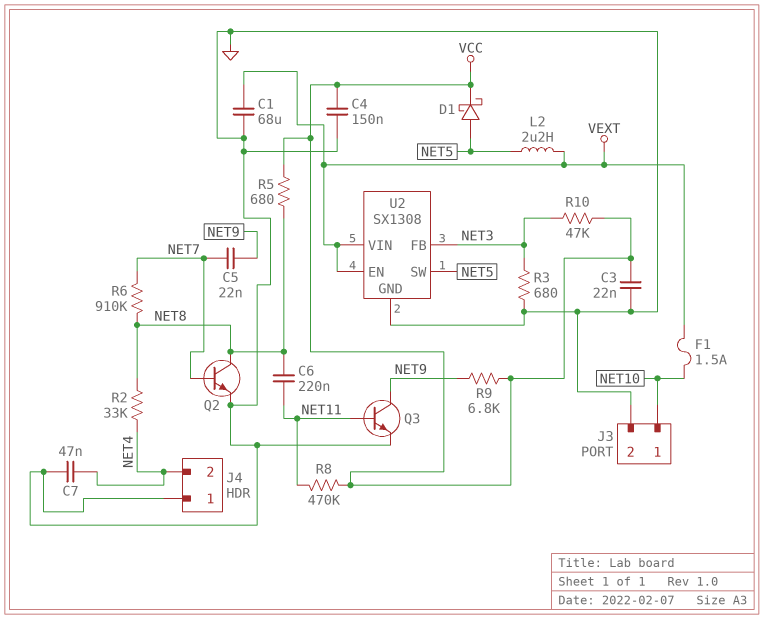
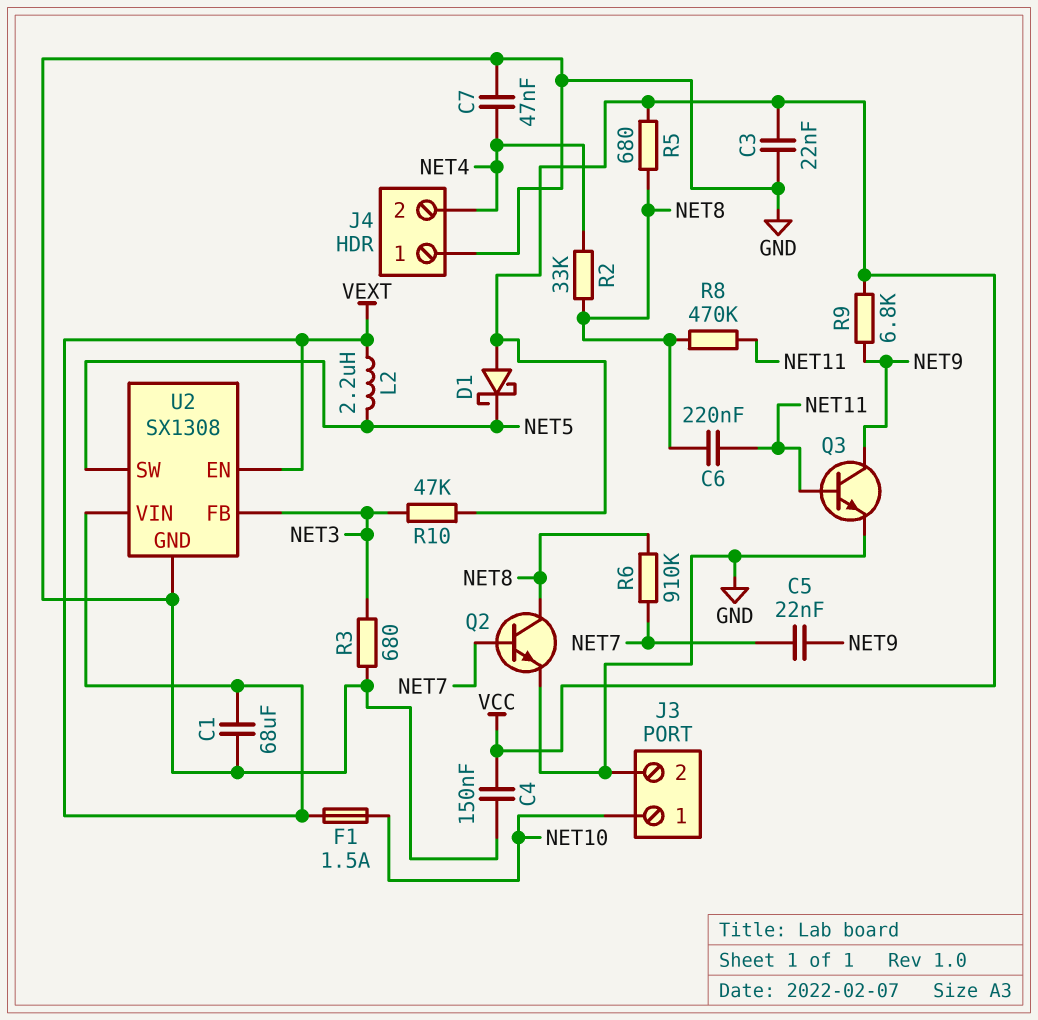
D1: schottky (A NET5, K VCC) -> schottky (A VCC, K NET5)
R8: 470k (NET11, VCC) -> 470k (NET8, NET11)

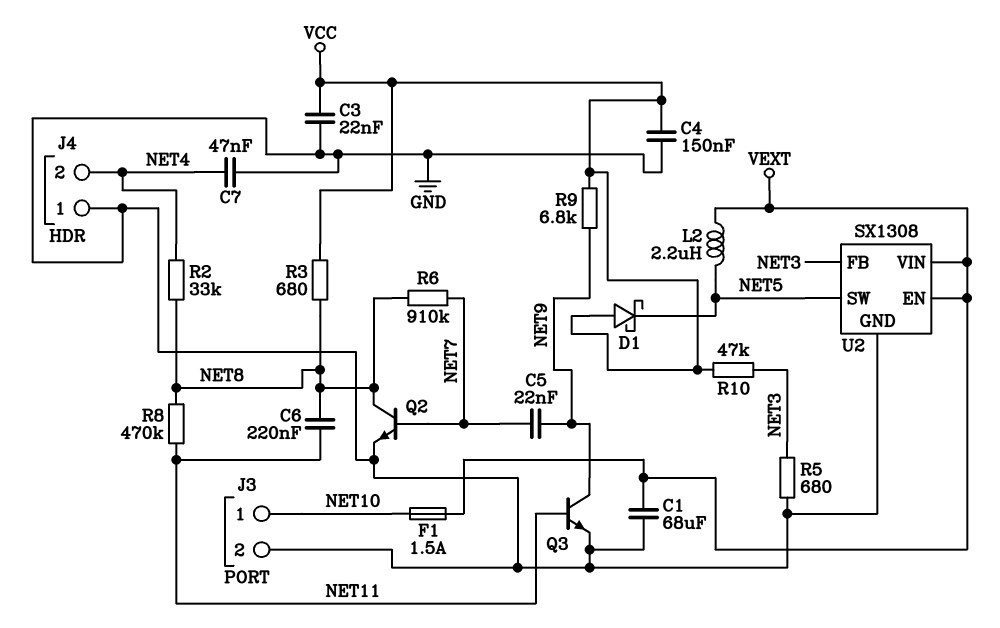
R3: 680 (GND, NET3) -> 680 (NET8, VCC)
R5: 680 (NET8, VCC) -> 680 (GND, NET3)

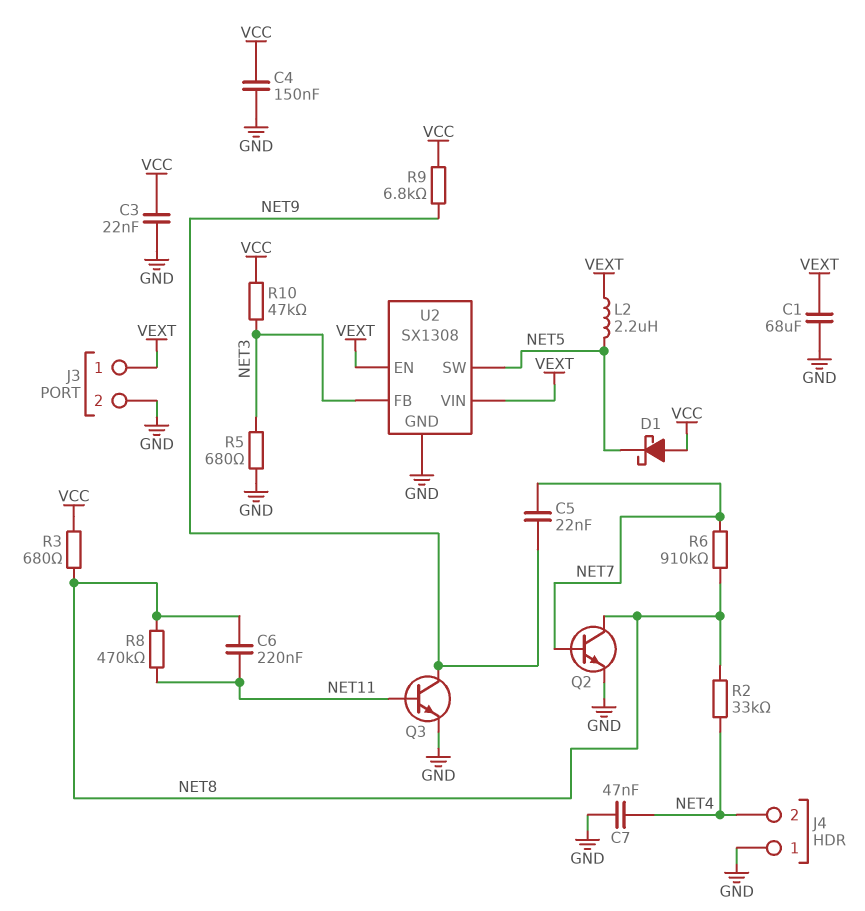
F1: 1.5A (NET10, VEXT) -> none
J3 pin 1: NET10 -> VEXT

